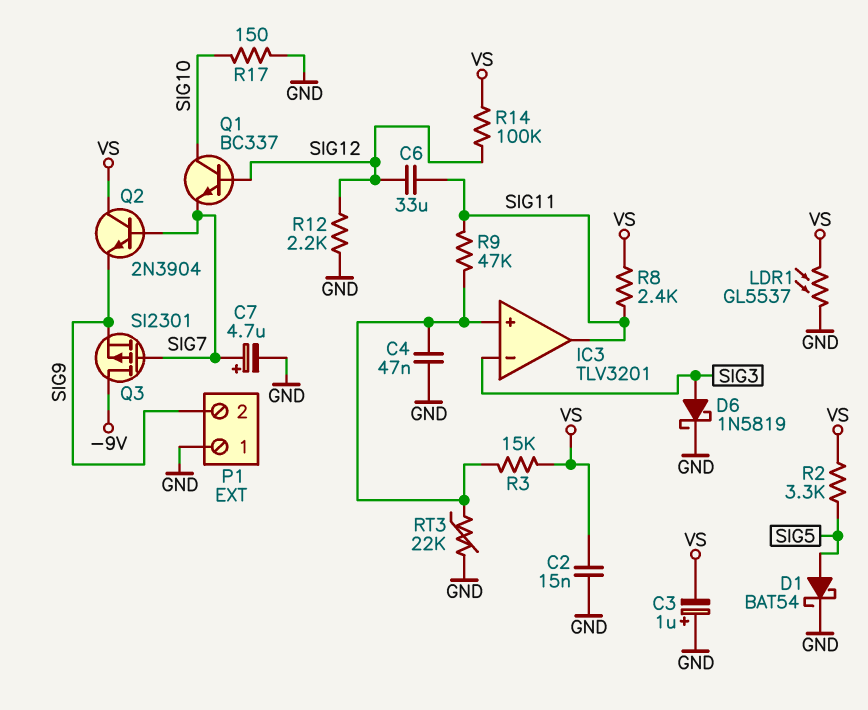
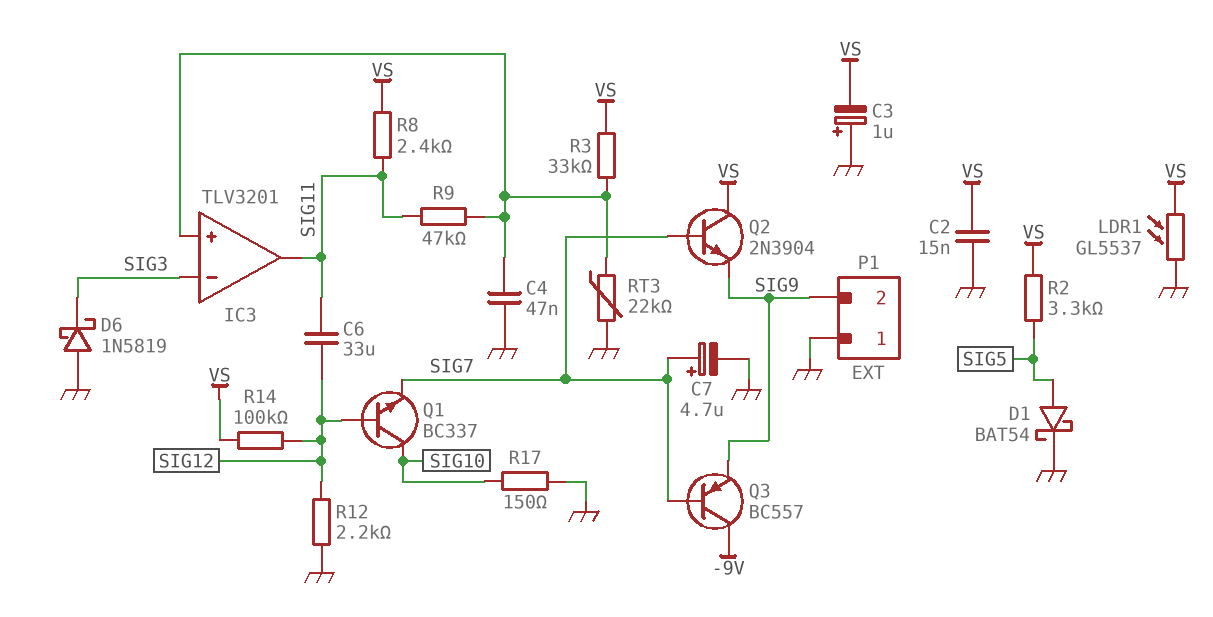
D6: schottky 1N5819 (A SIG3, K GND) -> schottky 1N5819 (A GND, K SIG3)
Q3: PMOS SI2301 (G SIG7, D -9V, S SIG9) -> PNP BC557 (B SIG7, C -9V, E SIG9)
R3: 15k (IC3/in+, VS) -> 33k (IC3/in+, VS)

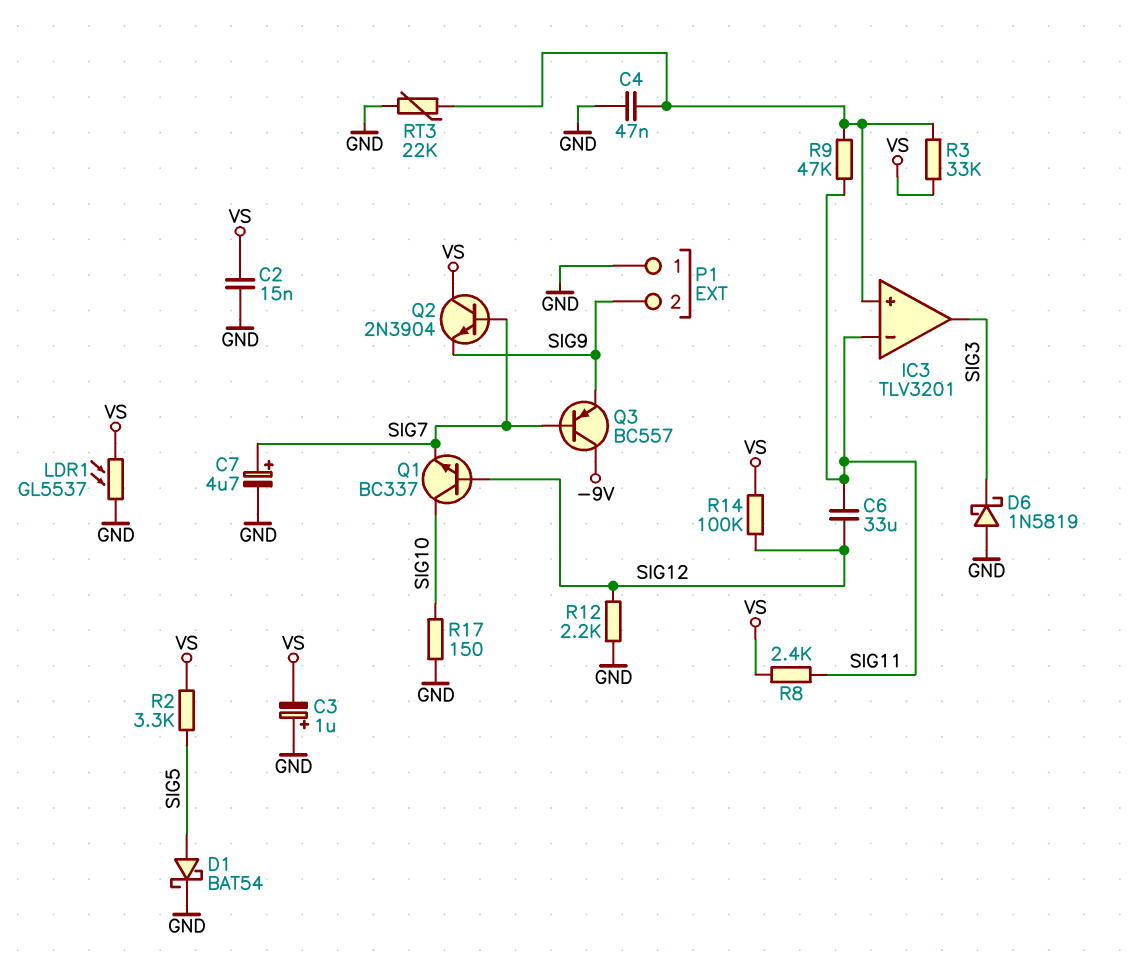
IC3 pin in-: SIG3 -> SIG11
IC3 pin out: SIG11 -> SIG3

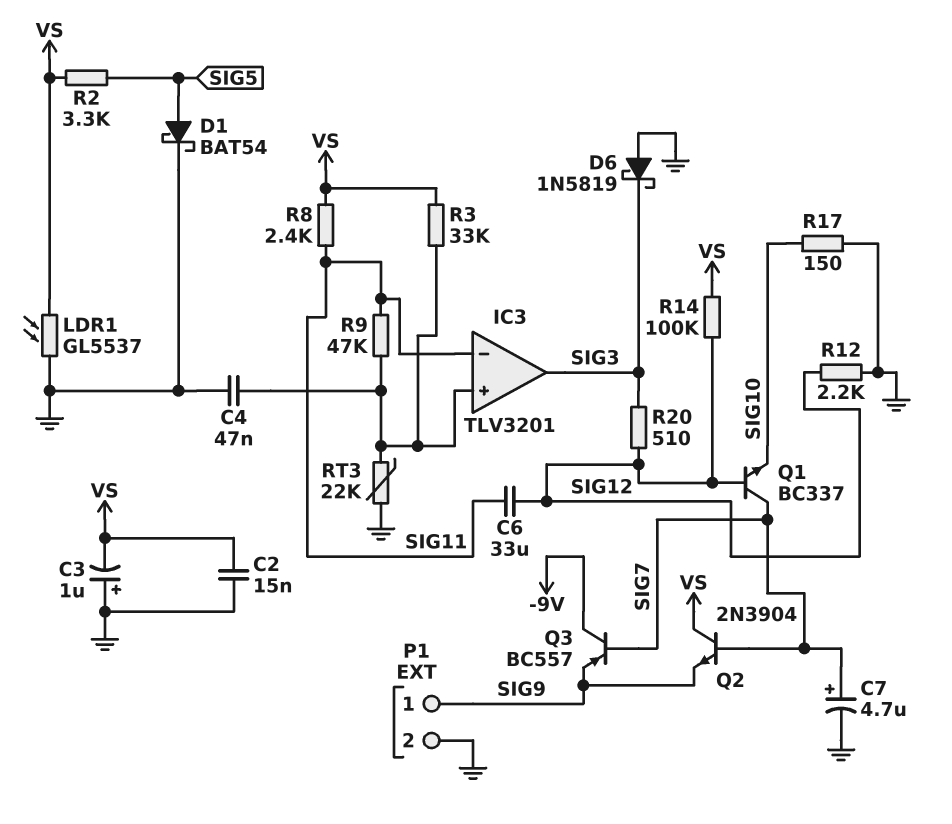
P1 pin 1: GND -> SIG9
P1 pin 2: SIG9 -> GND
Q1: NPN BC337 (B SIG12, C SIG10, E SIG7) -> NPN BC337 (B SIG12, C SIG7, E SIG10)
R20: none -> 510 (SIG3, SIG12)

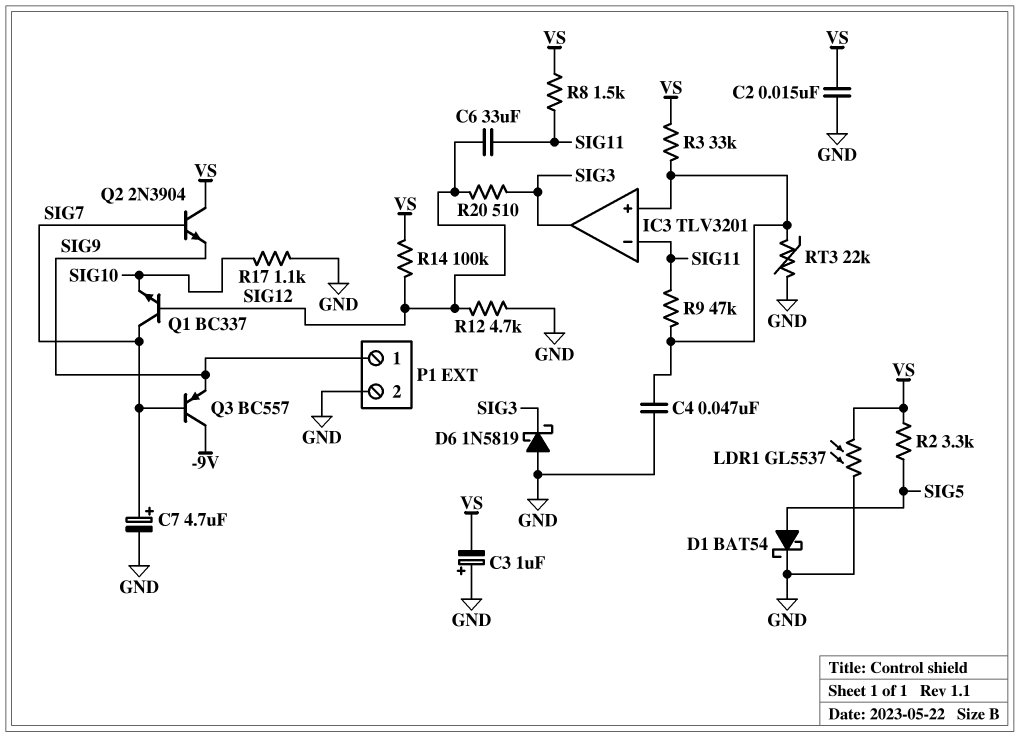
R8: 2.4k (SIG11, VS) -> 1.5k (SIG11, VS)
R12: 2.2k (GND, SIG12) -> 4.7k (GND, SIG12)
R17: 150 (GND, SIG10) -> 1.1k (GND, SIG10)

